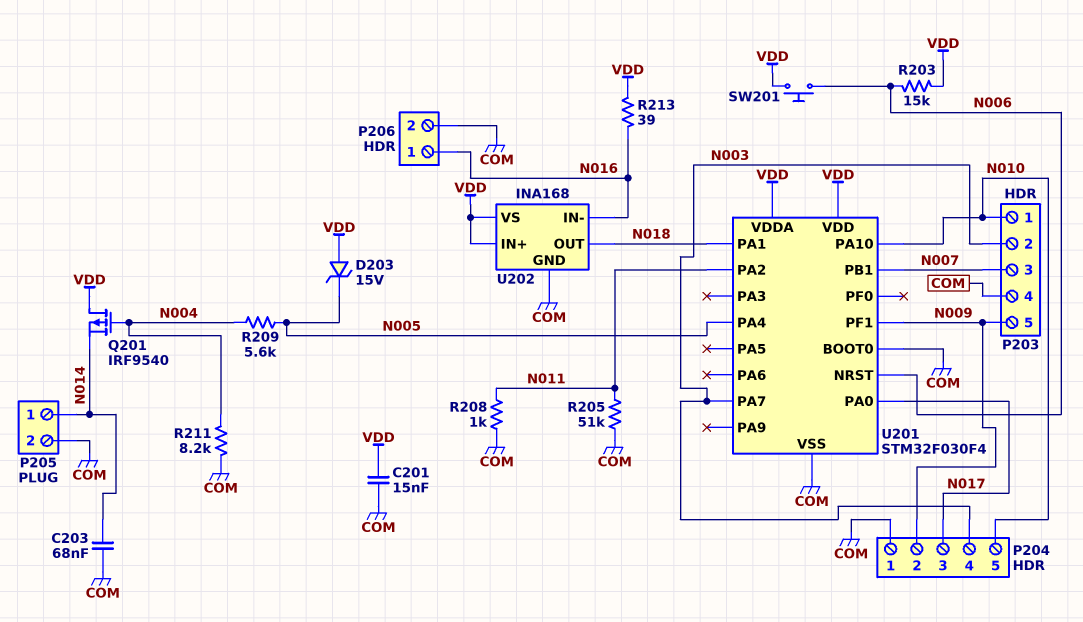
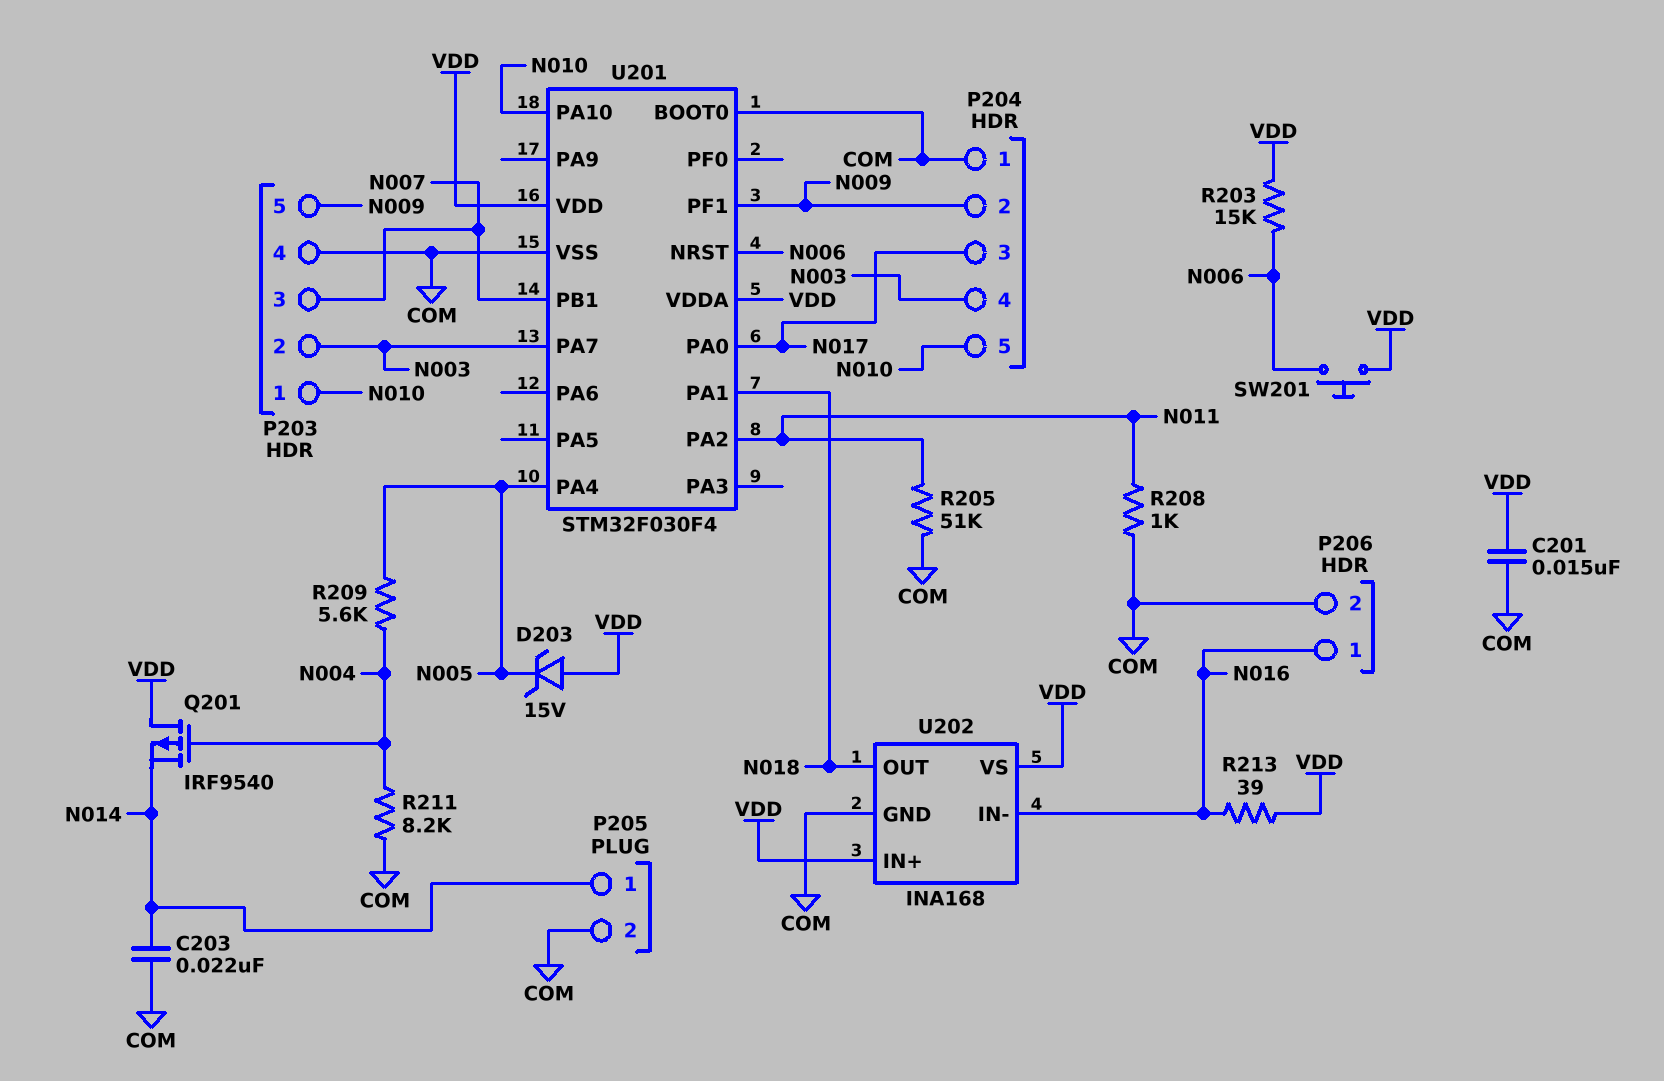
C203: 68nF (COM, N014) -> 22nF (COM, N014)

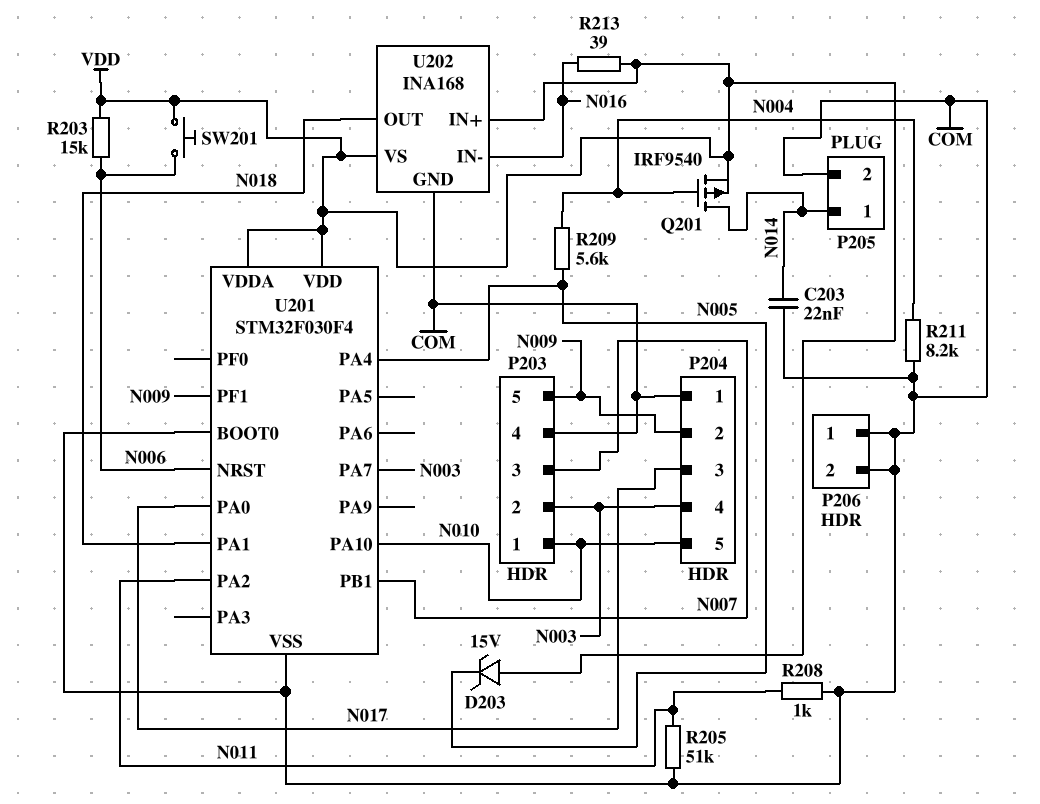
C201: 15nF (COM, VDD) -> none
P206 pin 1: N016 -> COM
Q201: PMOS IRF9540 (G N004, D VDD, S N014) -> PMOS IRF9540 (G N004, D N014, S VDD)

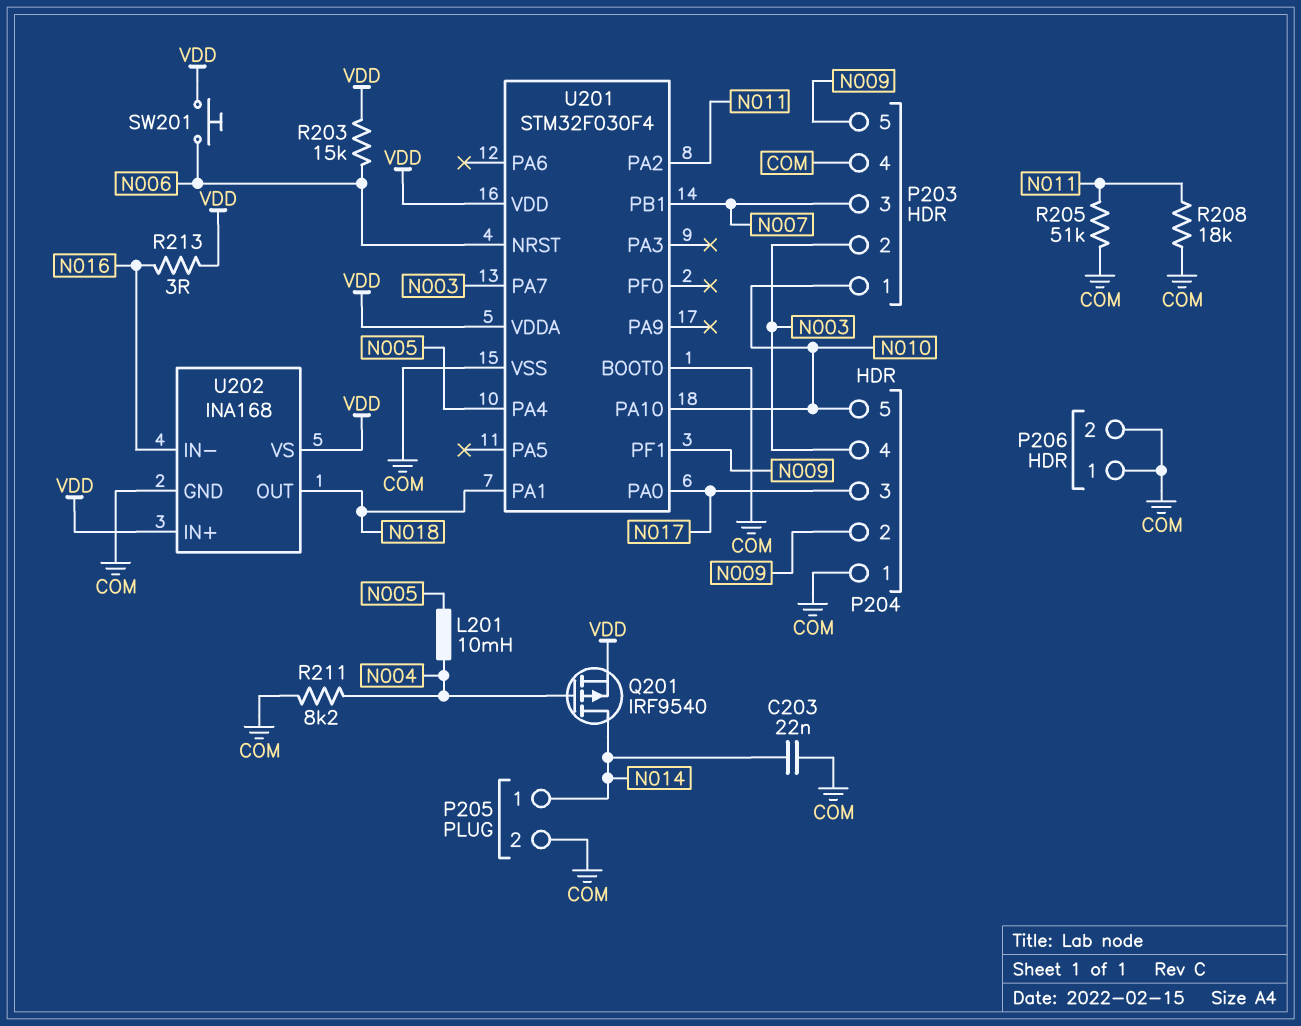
D203: zener 15V (A VDD, K N005) -> none
L201: none -> 10mH (N004, N005)
R208: 1k (COM, N011) -> 18k (COM, N011)
R209: 5.6k (N004, N005) -> none
R213: 39 (N016, VDD) -> 3 (N016, VDD)

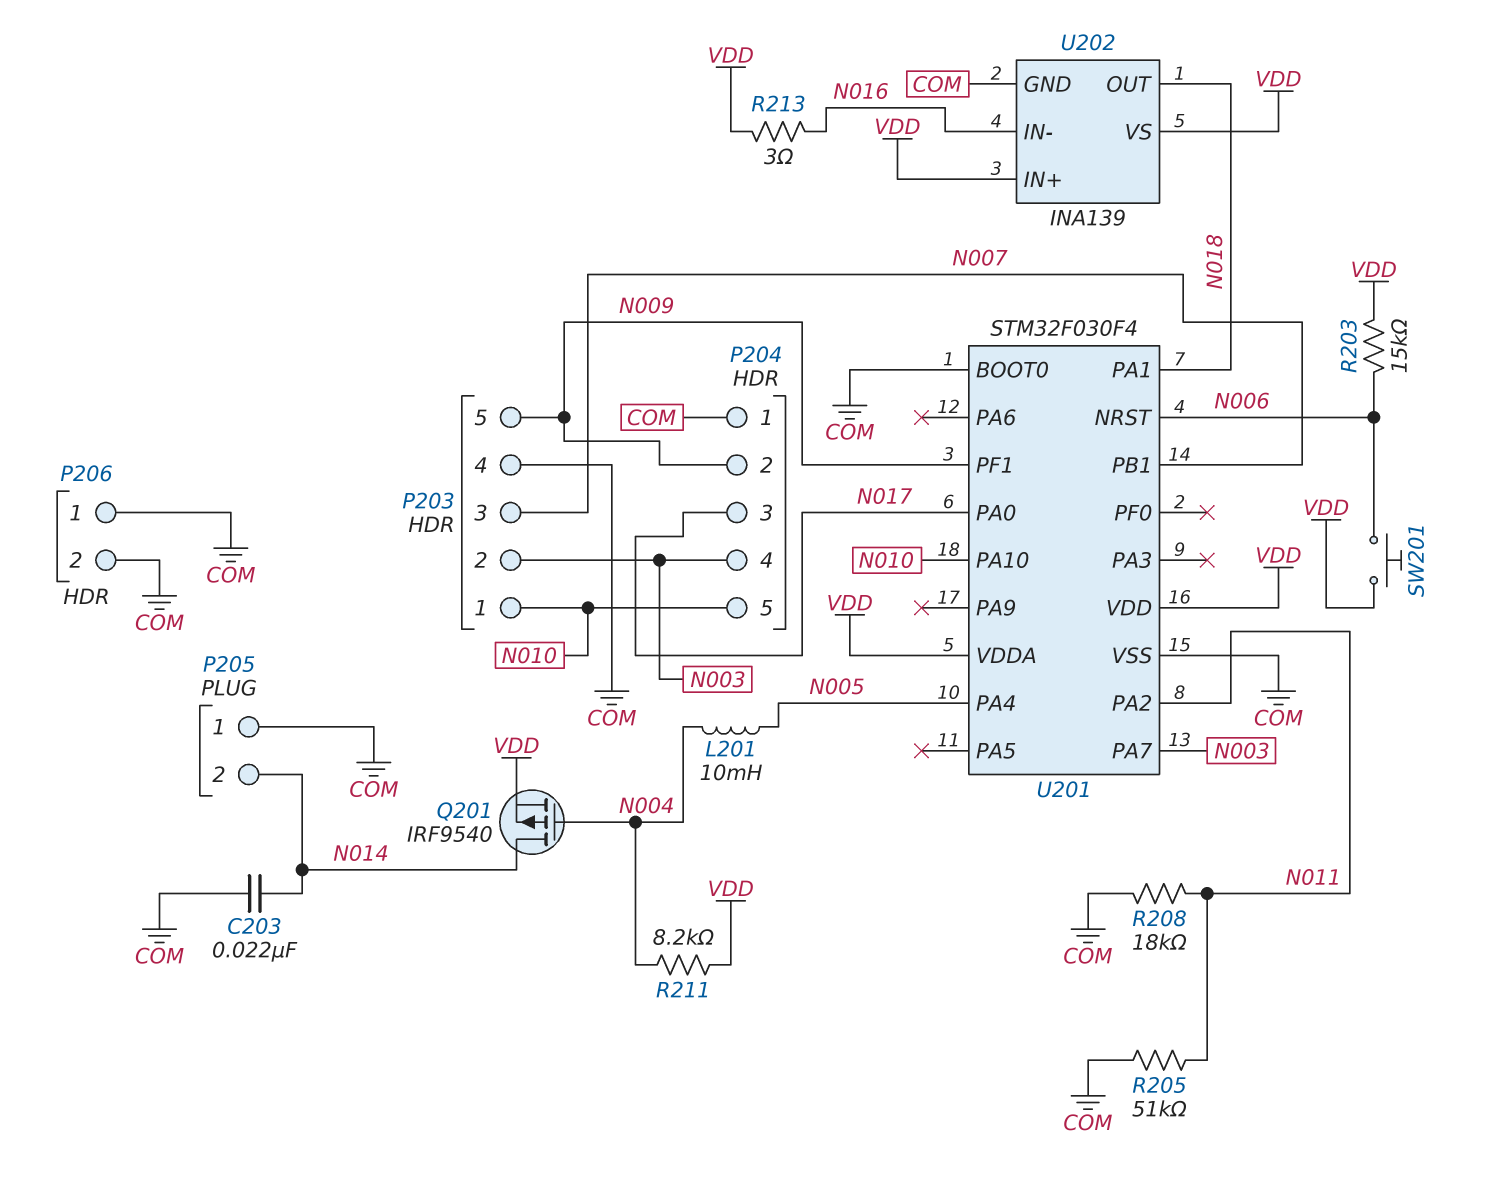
P205 pin 1: N014 -> COM
P205 pin 2: COM -> N014
R211: 8.2k (COM, N004) -> 8.2k (N004, VDD)
U202: INA168 -> INA139

